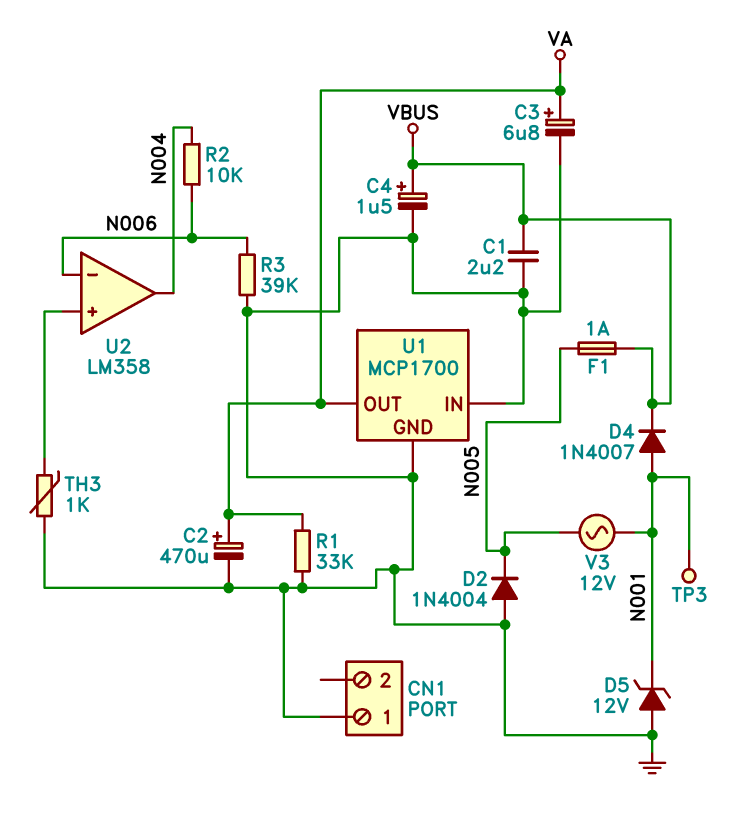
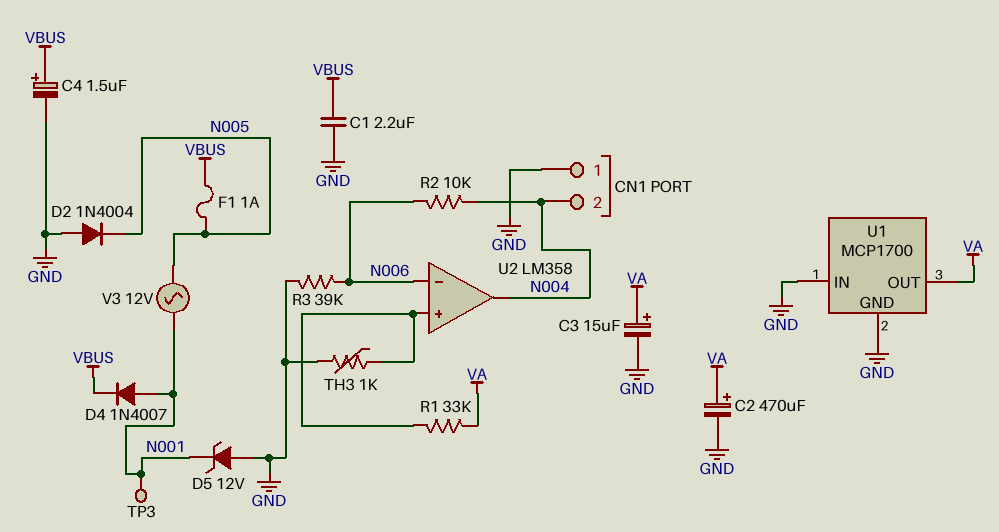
C3: 6.8uF (plus VA, minus GND) -> 15uF (plus VA, minus GND)
CN1 pin 2: none -> N004
R1: 33k (GND, VA) -> 33k (U2/in+, VA)

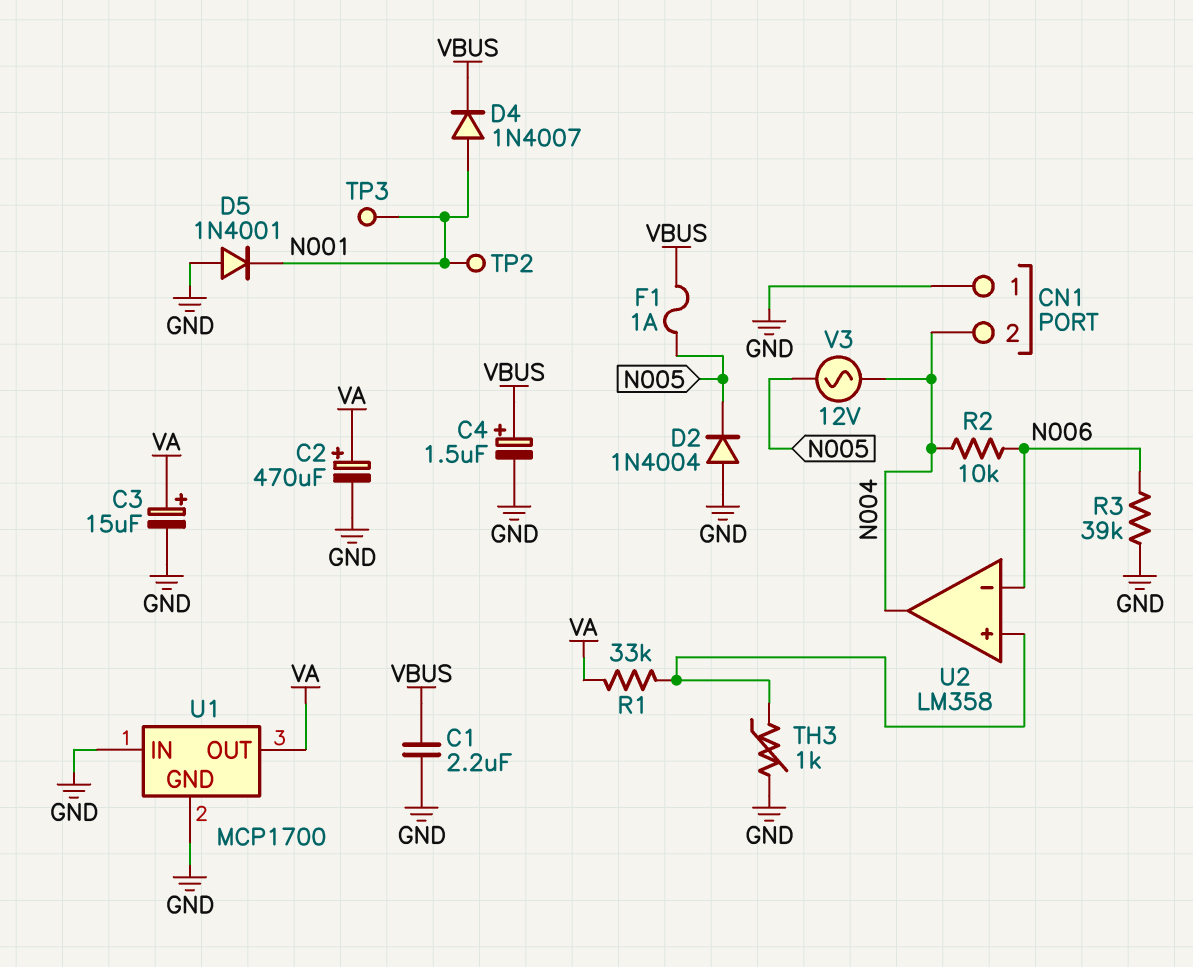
D5: zener 12V (A GND, K N001) -> diode 1N4001 (A GND, K N001)
TP2: none -> test point (N001)
V3: AC 12V (N001, N005) -> AC 12V (N004, N005)

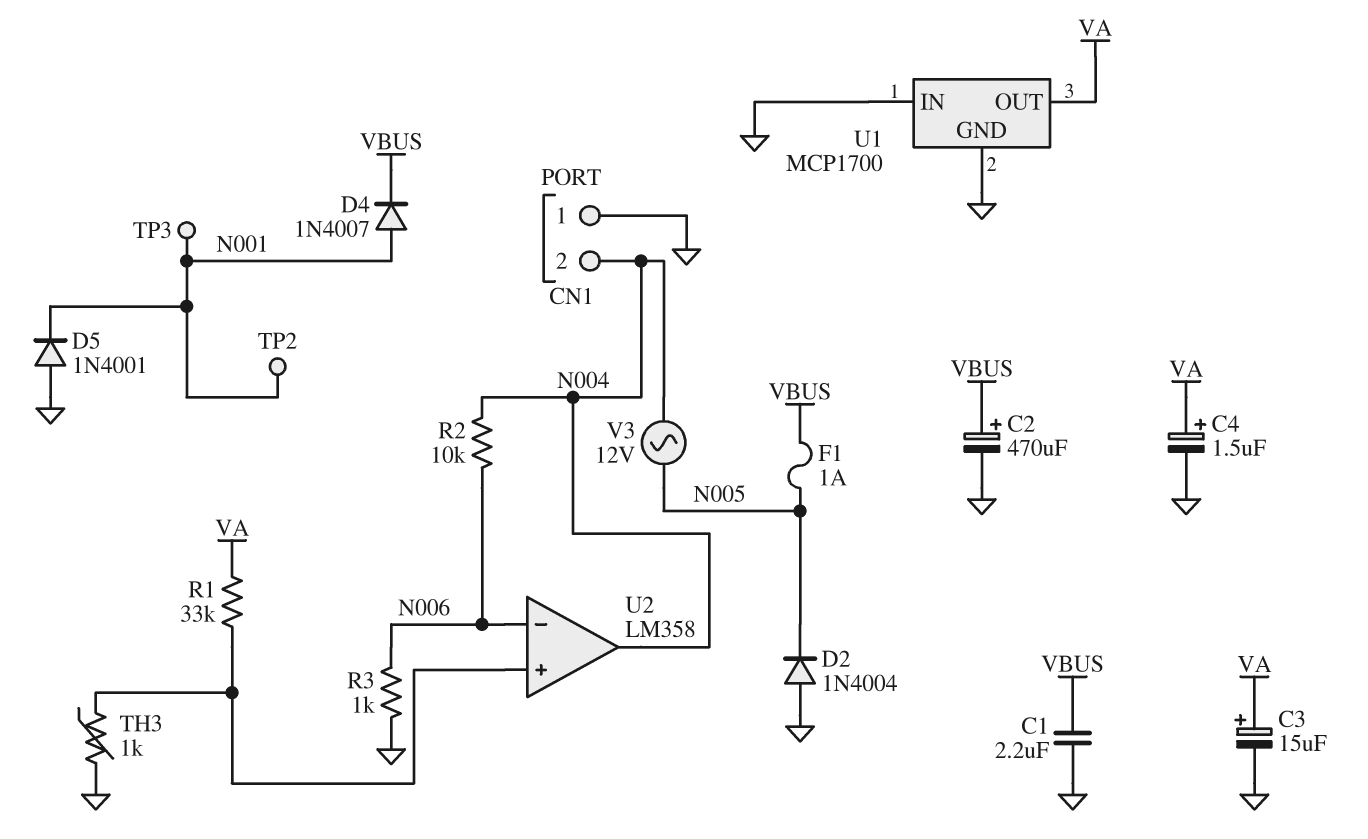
C2: 470uF (plus VA, minus GND) -> 470uF (plus VBUS, minus GND)
C4: 1.5uF (plus VBUS, minus GND) -> 1.5uF (plus VA, minus GND)
R3: 39k (GND, N006) -> 1k (GND, N006)

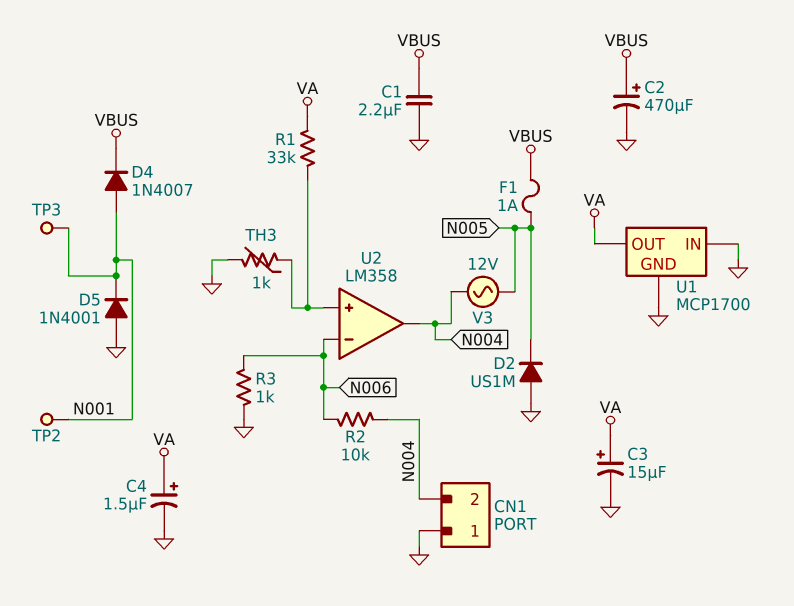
D2: diode 1N4004 (A GND, K N005) -> diode US1M (A GND, K N005)

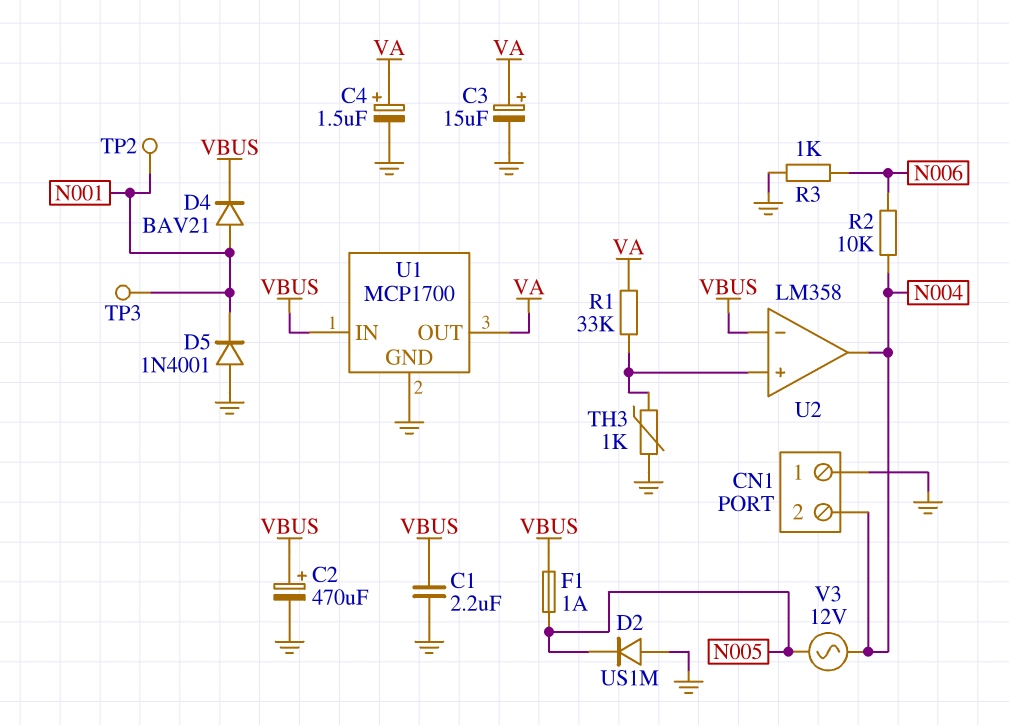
D4: diode 1N4007 (A N001, K VBUS) -> diode BAV21 (A N001, K VBUS)
U1 pin IN: GND -> VBUS
U2 pin in-: N006 -> VBUS

